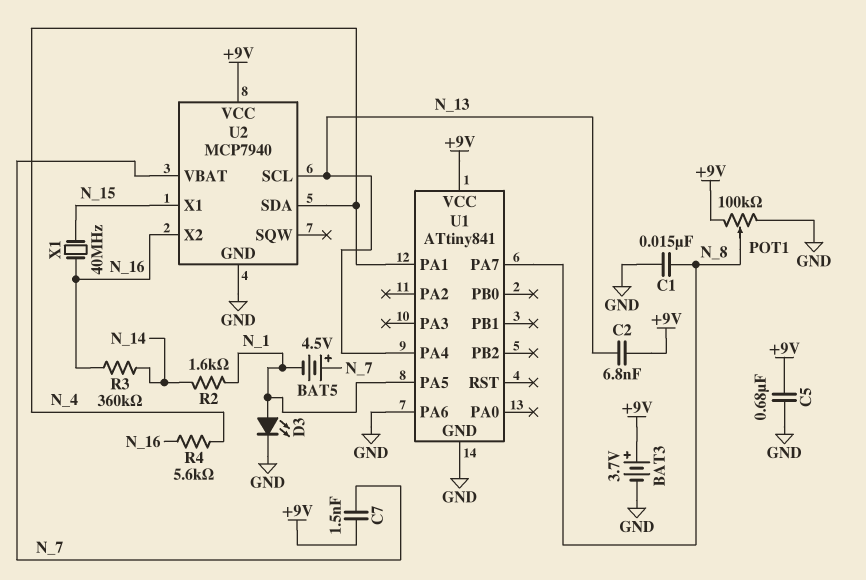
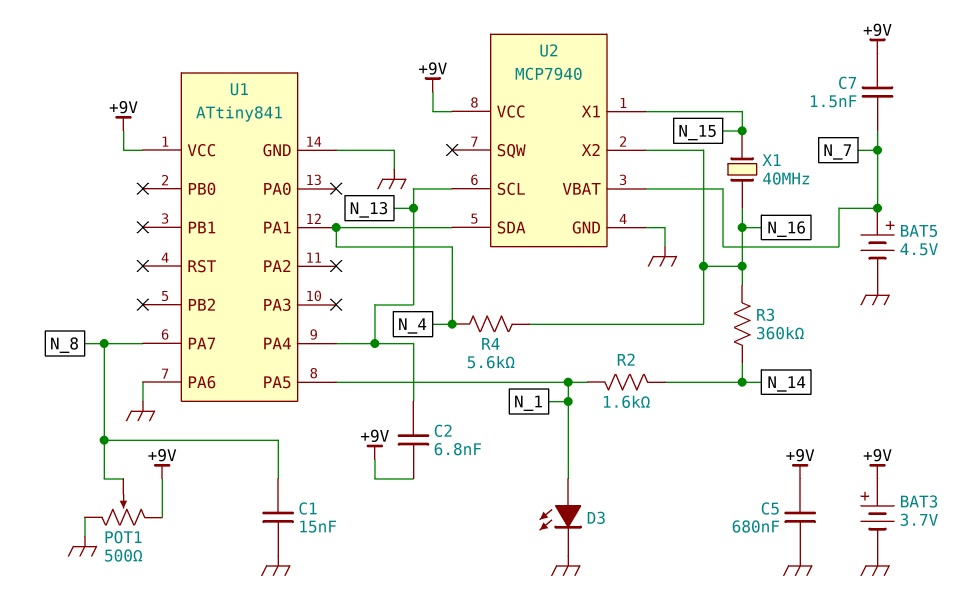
BAT5: 4.5V (plus N_7, minus N_1) -> 4.5V (plus N_7, minus GND)
POT1: 100k (+9V, GND, wiper N_8) -> 500 (+9V, GND, wiper N_8)

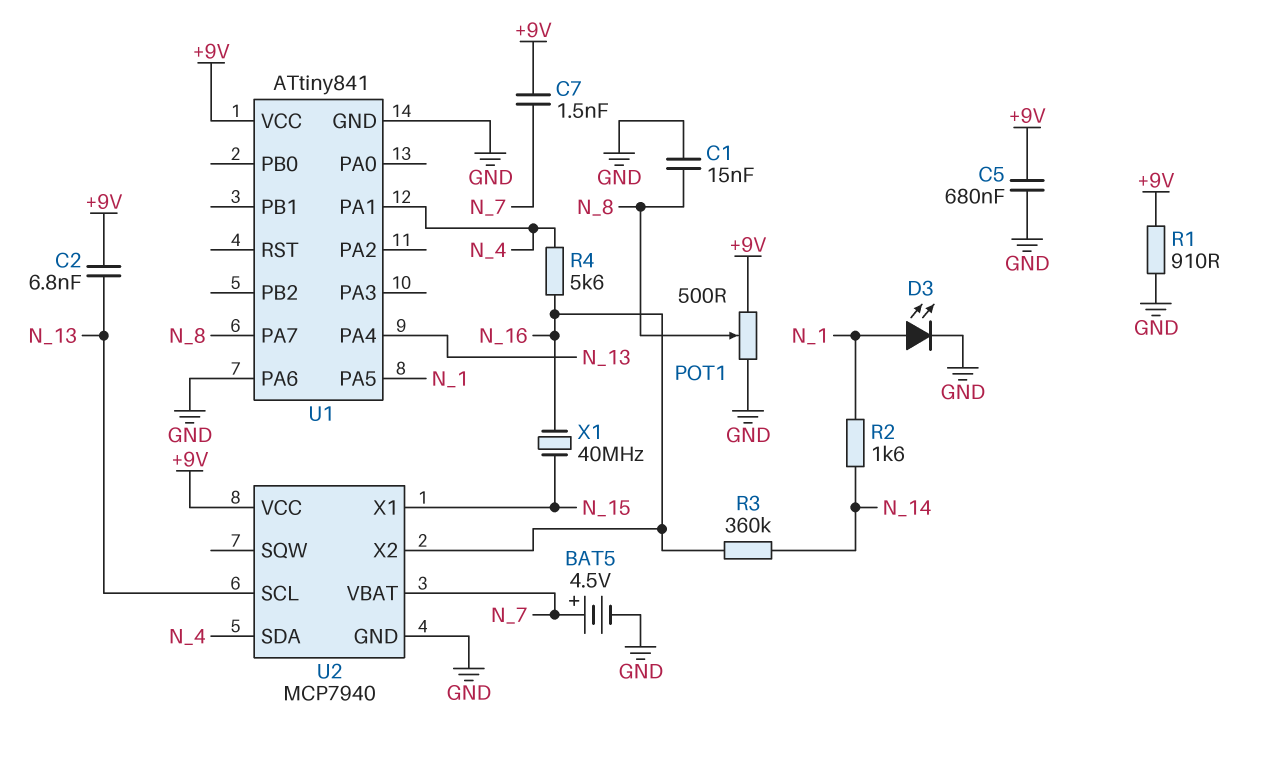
BAT3: 3.7V (plus +9V, minus GND) -> none
R1: none -> 910 (+9V, GND)

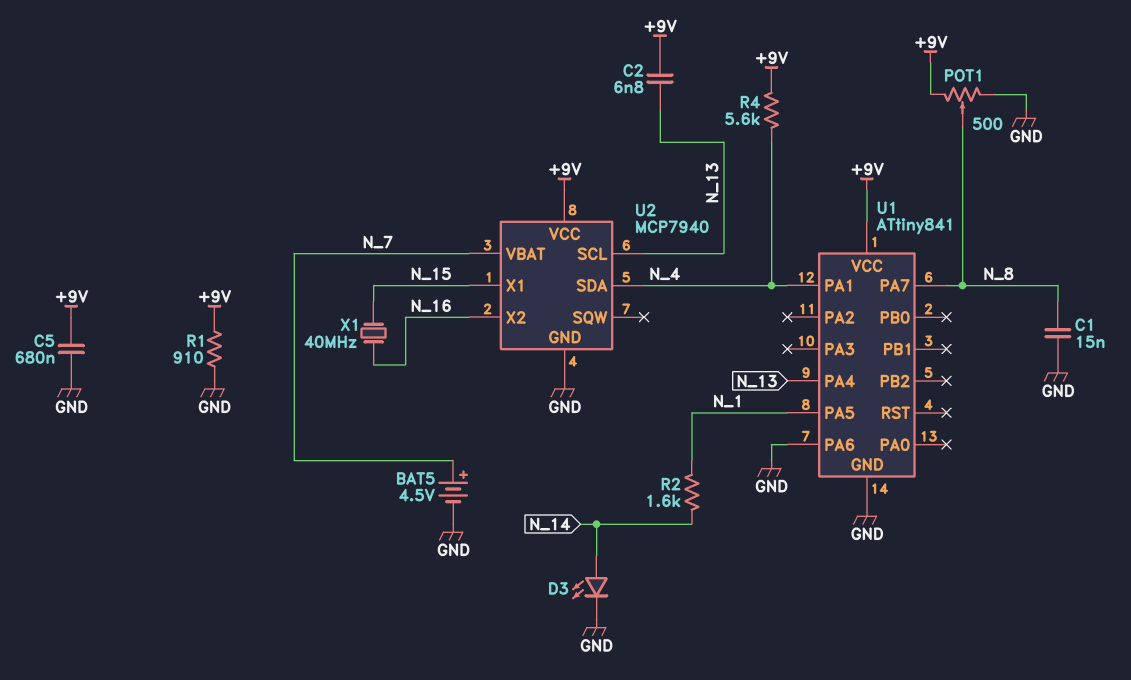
C7: 1.5nF (+9V, N_7) -> none
D3: LED (A N_1, K GND) -> LED (A N_14, K GND)
R3: 360k (N_14, N_16) -> none
R4: 5.6k (N_4, N_16) -> 5.6k (+9V, N_4)

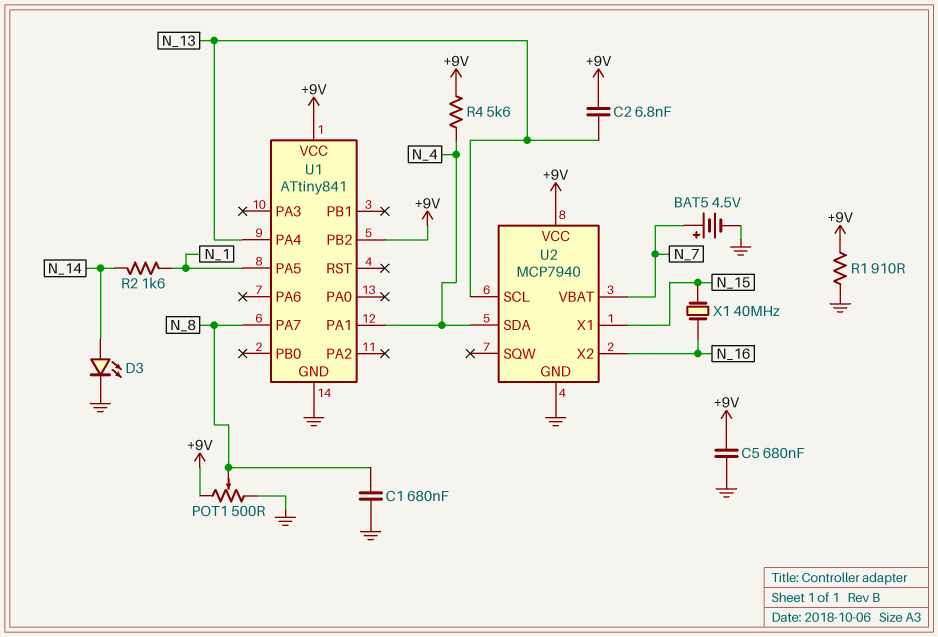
C1: 15nF (GND, N_8) -> 680nF (GND, N_8)
U1 pin PA6: GND -> none
U1 pin PB2: none -> +9V

